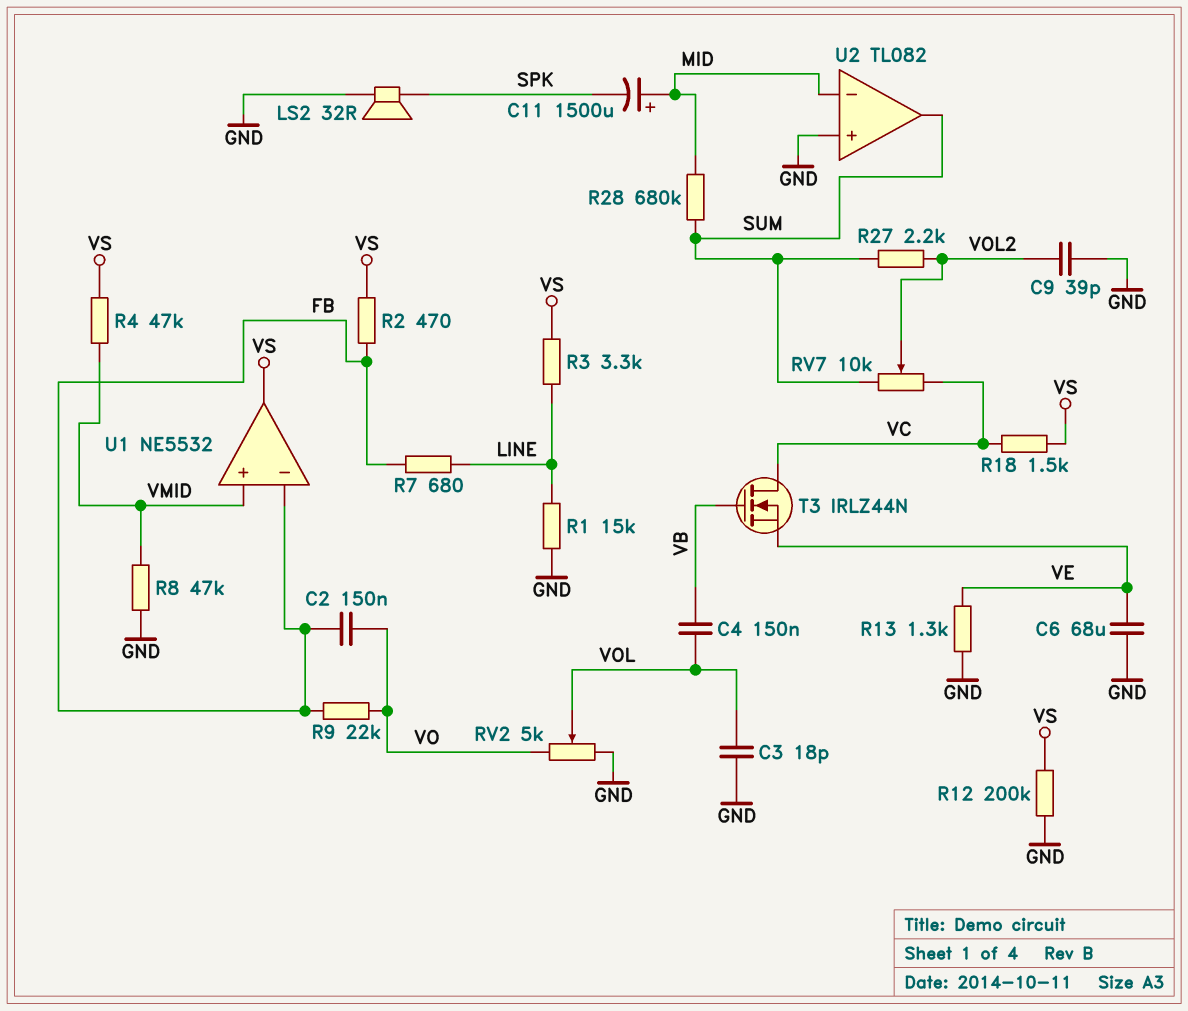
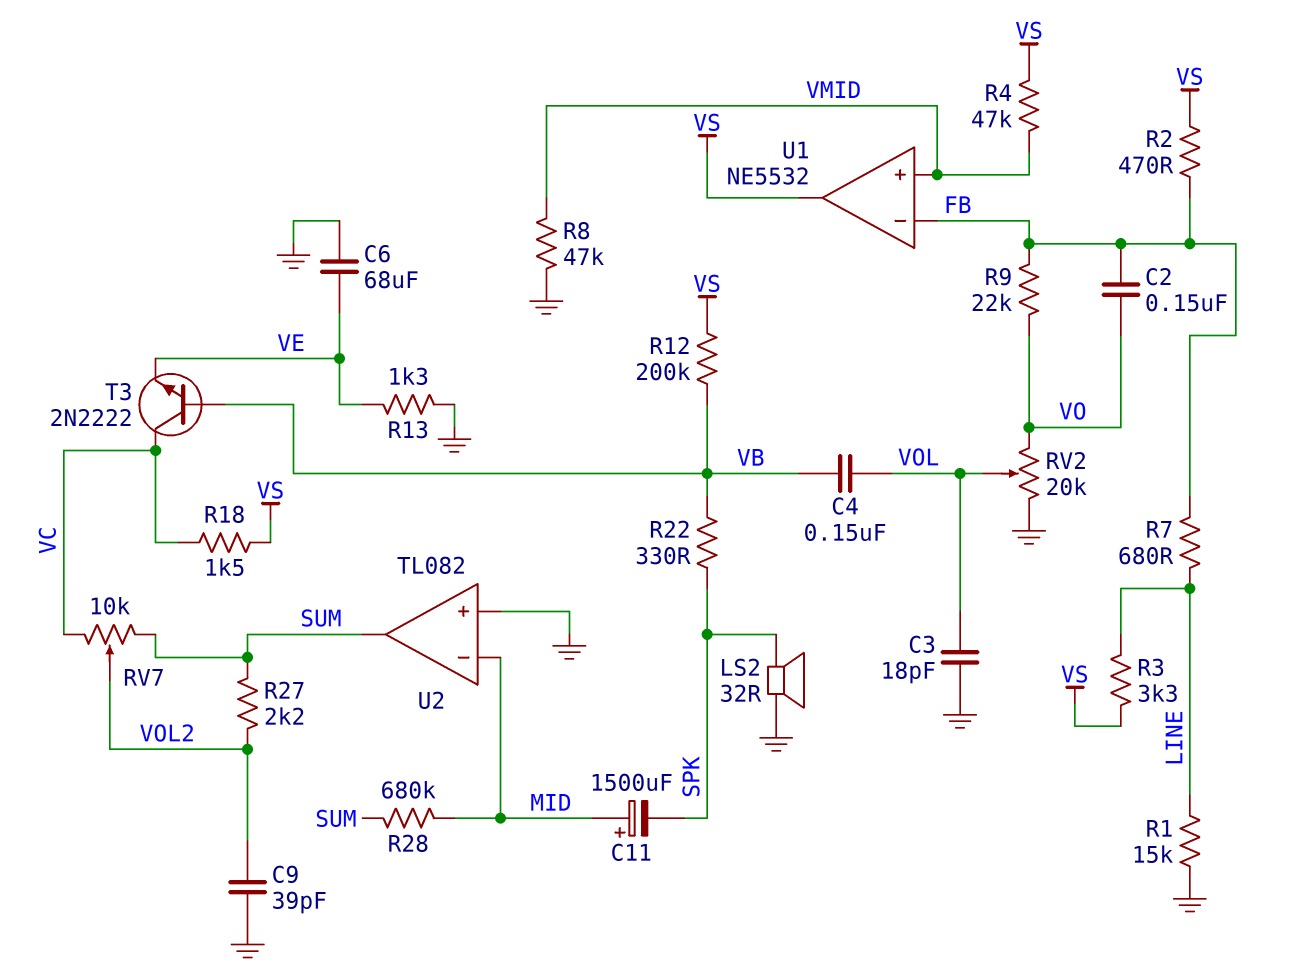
R12: 200k (GND, VS) -> 200k (VB, VS)
R22: none -> 330 (SPK, VB)
RV2: 5k (GND, VO, wiper VOL) -> 20k (GND, VO, wiper VOL)
T3: NMOS IRLZ44N (G VB, D VC, S VE) -> NPN 2N2222 (B VB, C VC, E VE)

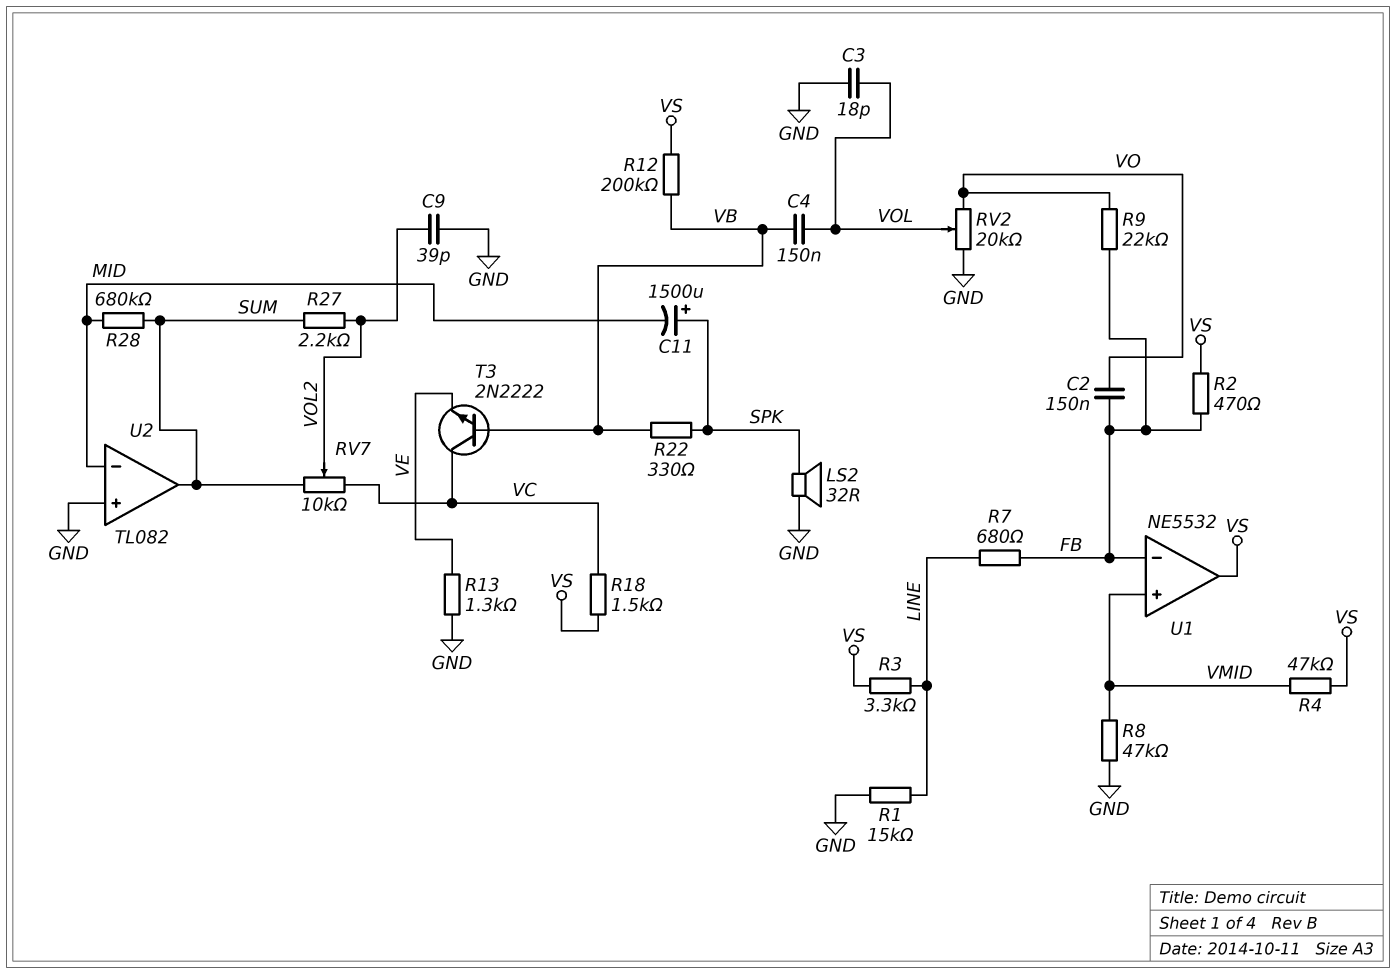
C6: 68uF (GND, VE) -> none
C11: 1500uF (plus MID, minus SPK) -> 1500uF (plus SPK, minus MID)

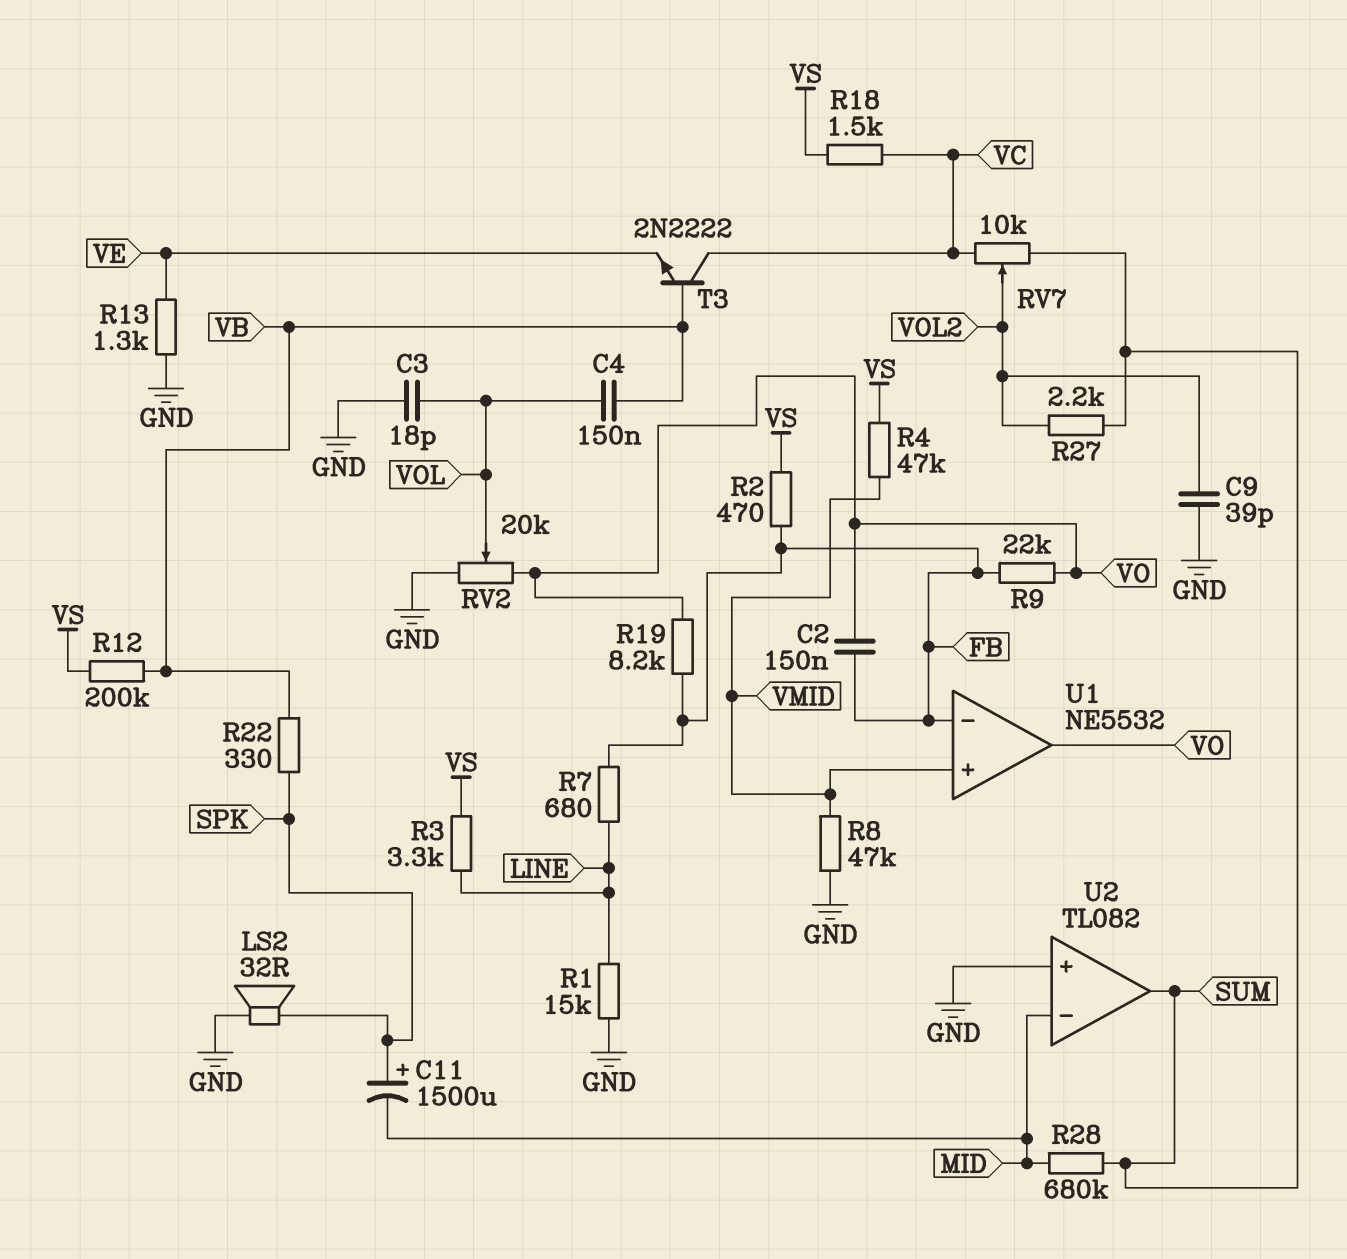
R19: none -> 8.2k (FB, VO)
U1 pin out: VS -> VO

